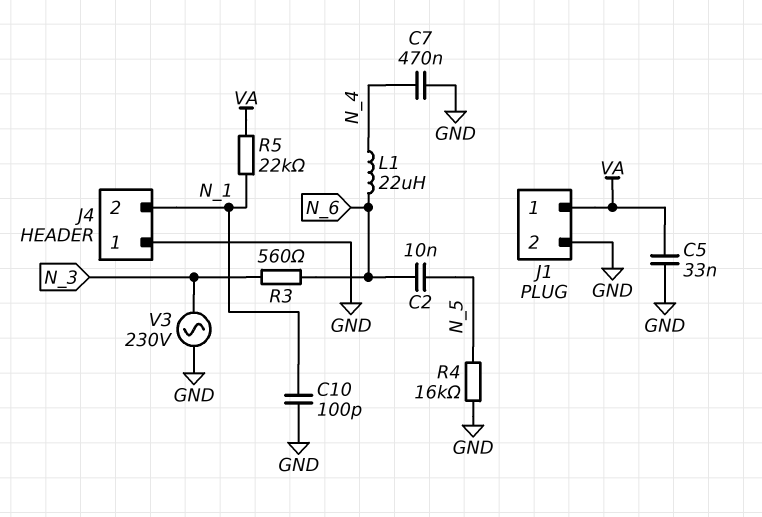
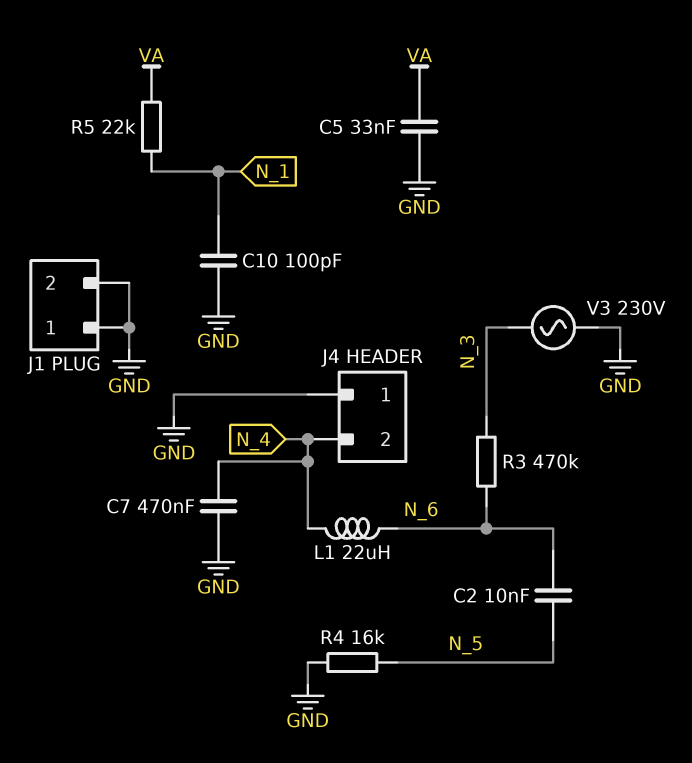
J1 pin 1: VA -> GND
J4 pin 2: N_1 -> N_4
R3: 560 (N_3, N_6) -> 470k (N_3, N_6)

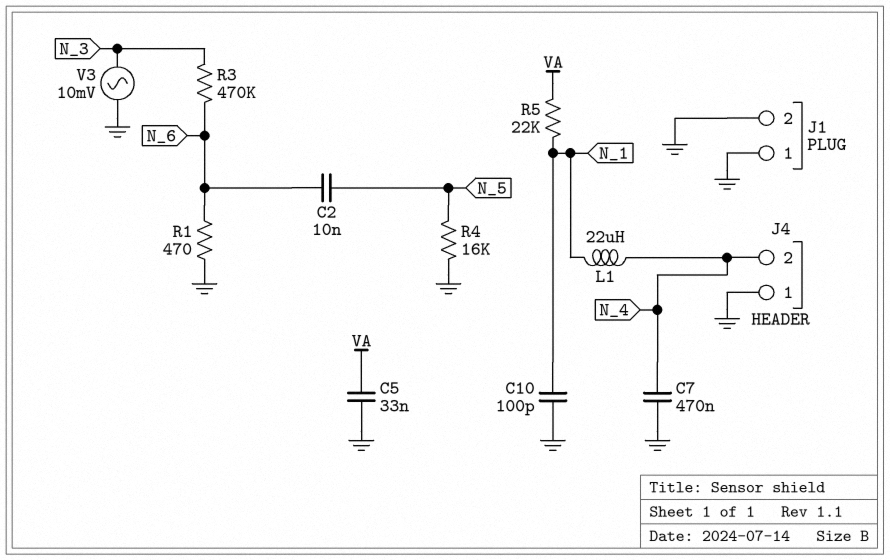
L1: 22uH (N_4, N_6) -> 22uH (N_1, N_4)
R1: none -> 470 (GND, N_6)
V3: AC 230V (GND, N_3) -> AC 10mV (GND, N_3)

